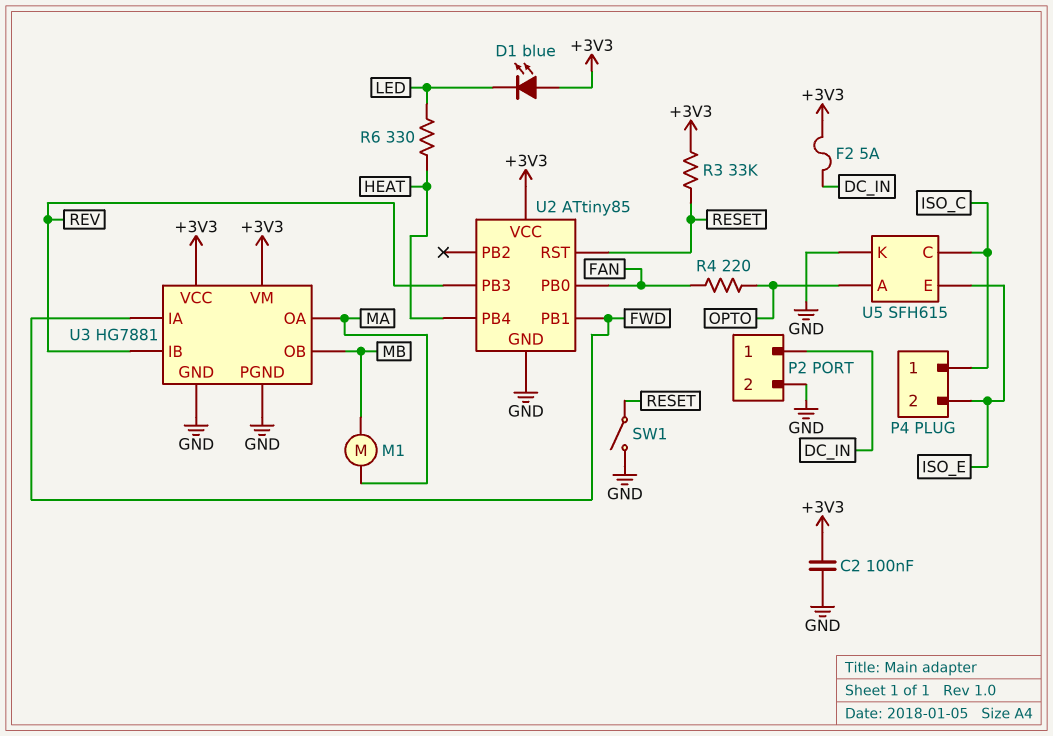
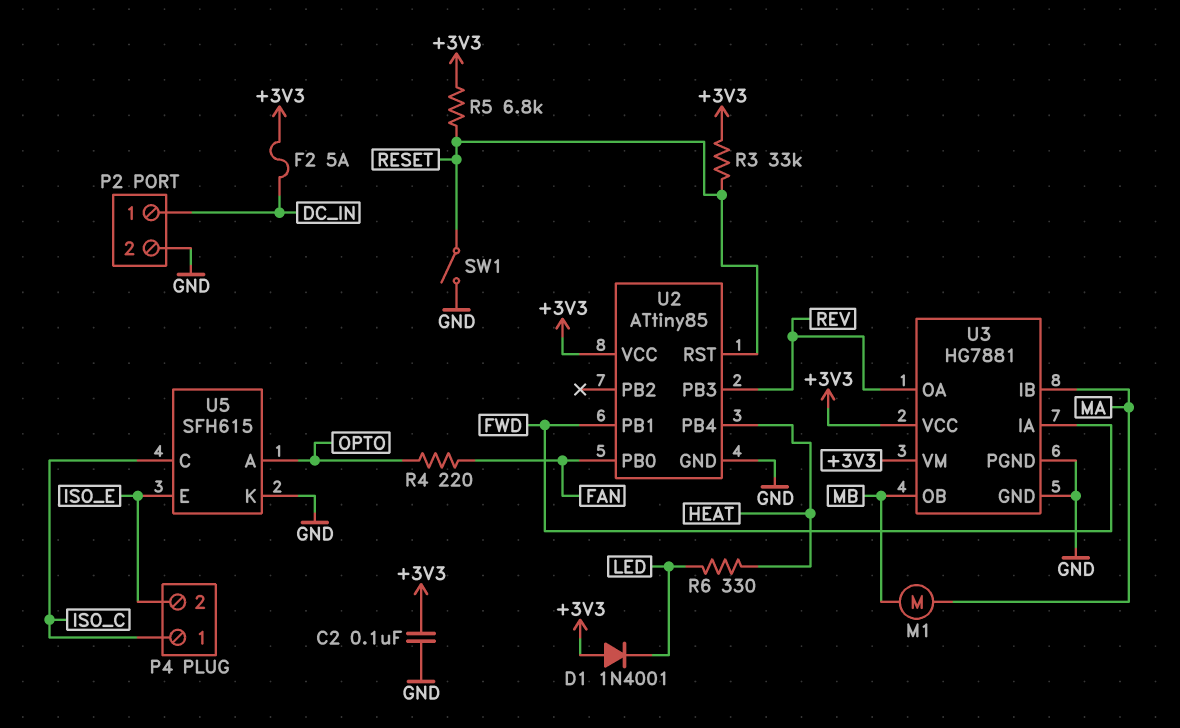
D1: LED blue (A +3V3, K LED) -> diode 1N4001 (A +3V3, K LED)
R5: none -> 6.8k (+3V3, RESET)
U3 pin IB: REV -> MA
U3 pin OA: MA -> REV

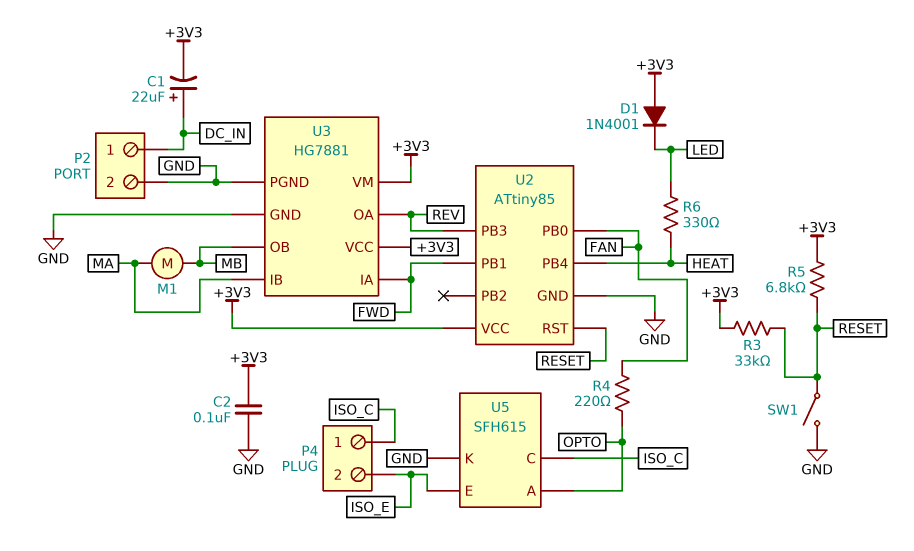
C1: none -> 22uF (plus DC_IN, minus +3V3)
F2: 5A (+3V3, DC_IN) -> none

